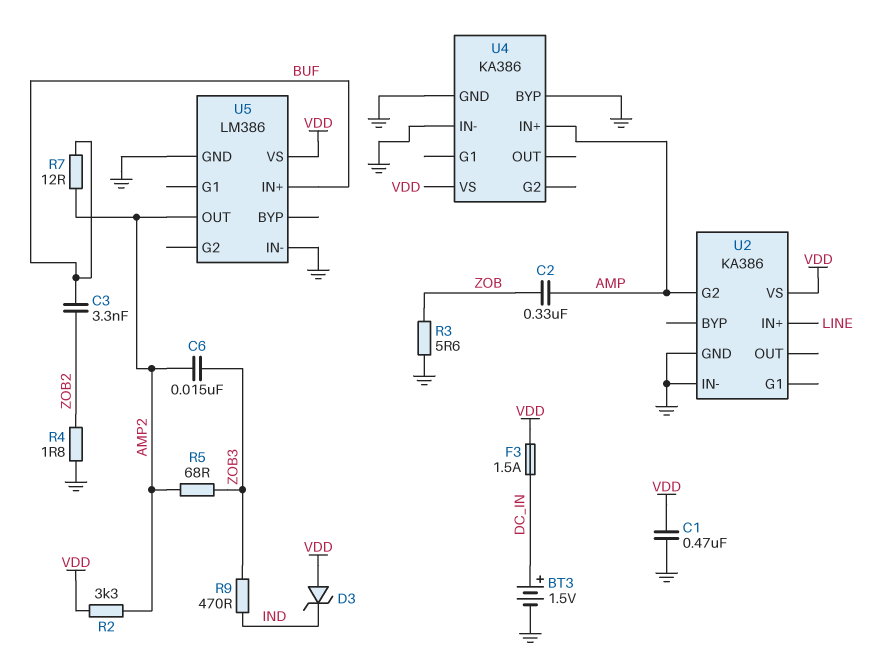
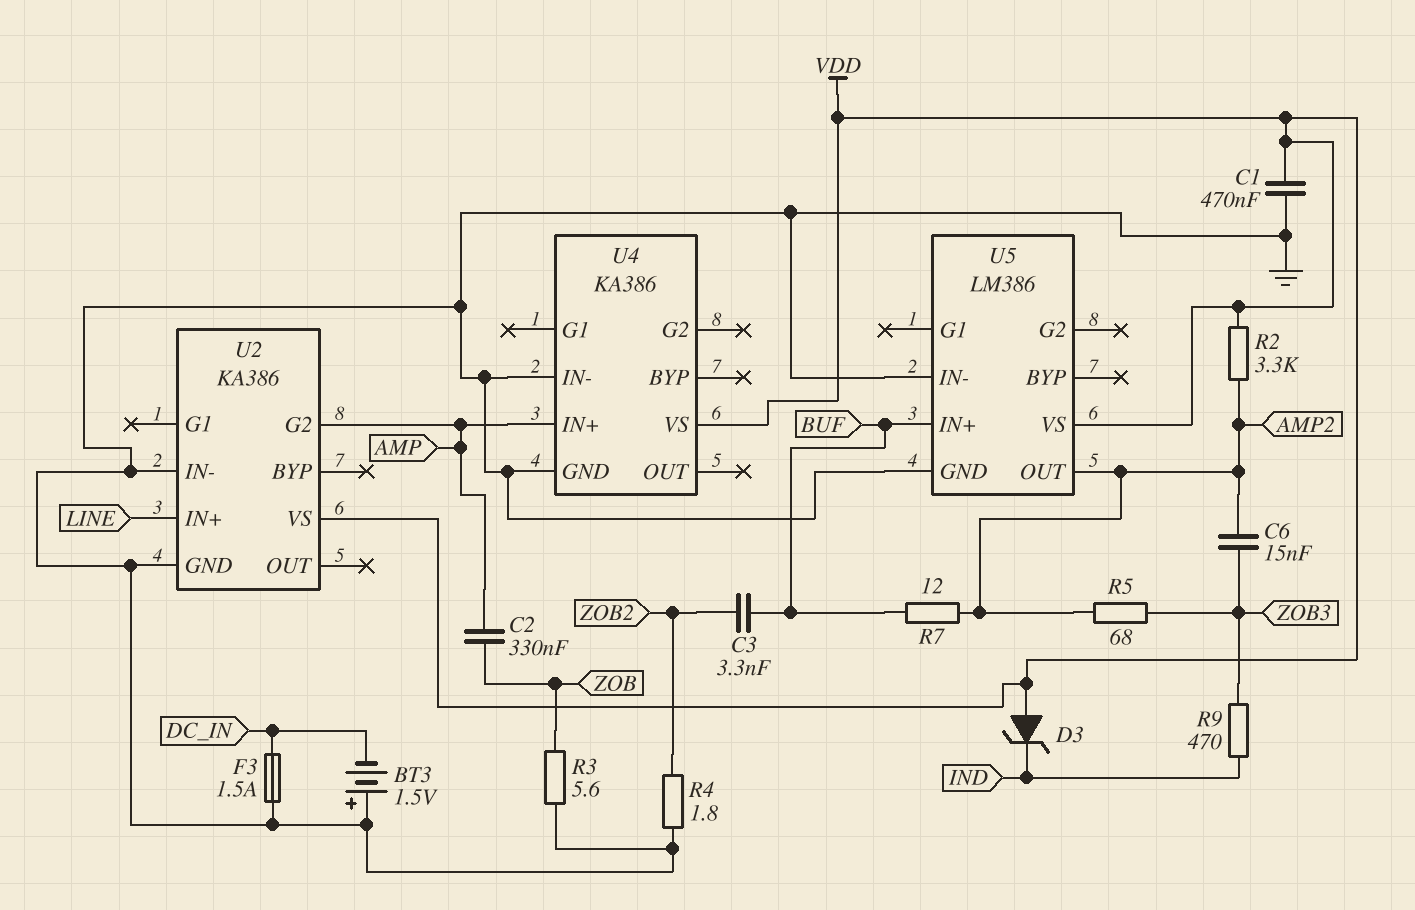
BT3: 1.5V (plus DC_IN, minus GND) -> 1.5V (plus GND, minus DC_IN)
F3: 1.5A (DC_IN, VDD) -> 1.5A (DC_IN, GND)
U4 pin BYP: GND -> none

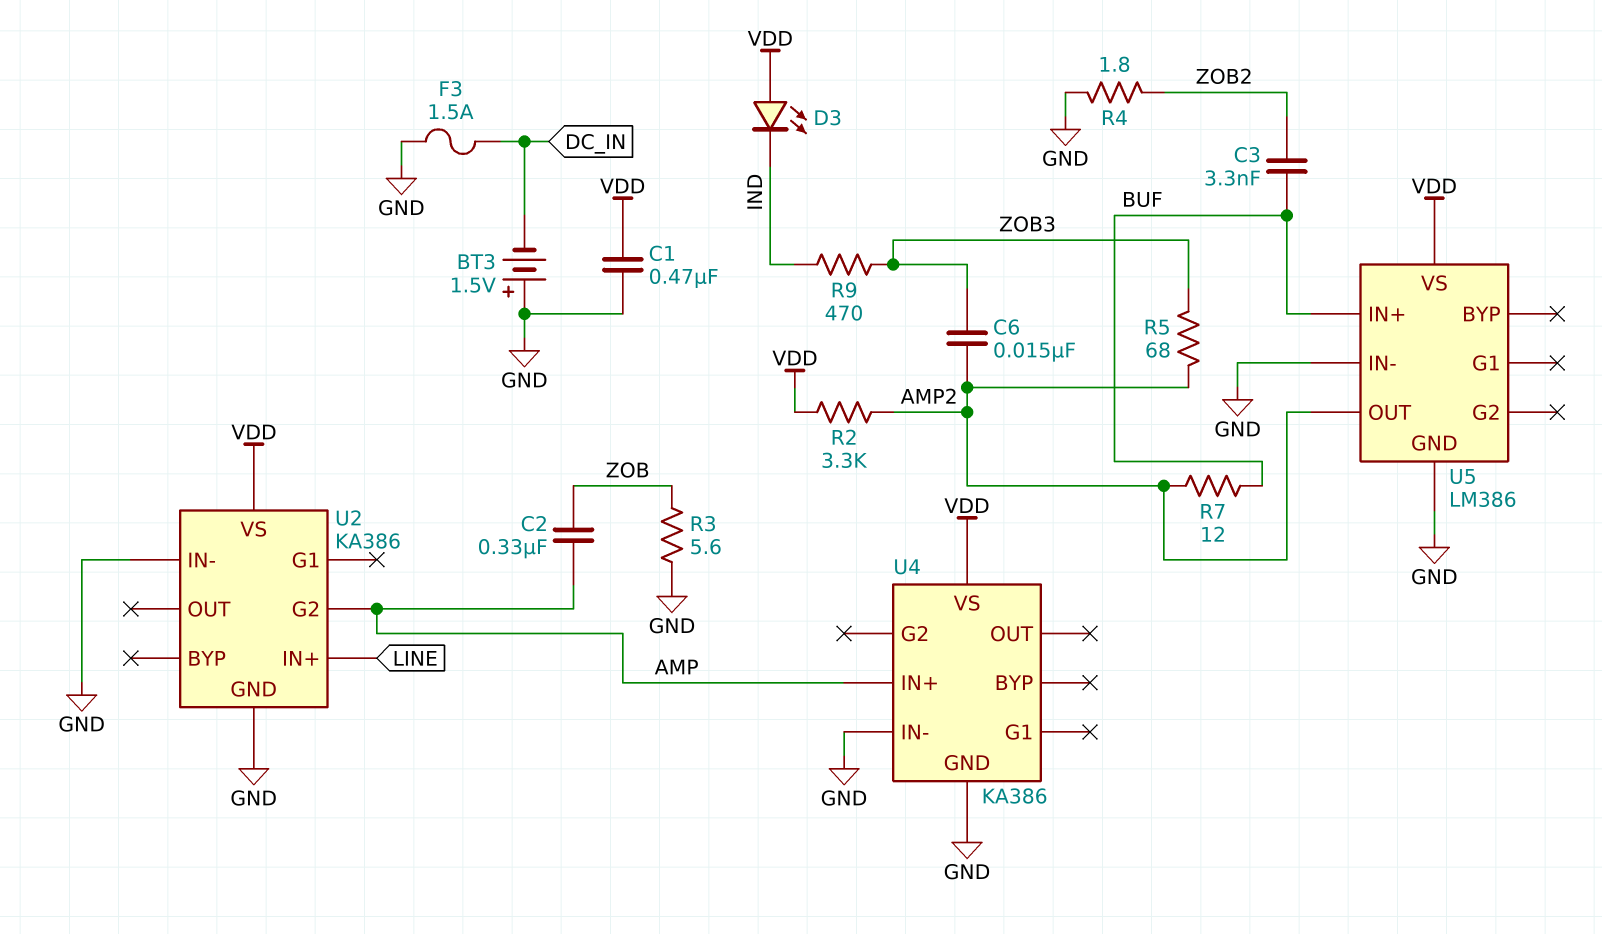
D3: zener (A VDD, K IND) -> LED (A VDD, K IND)

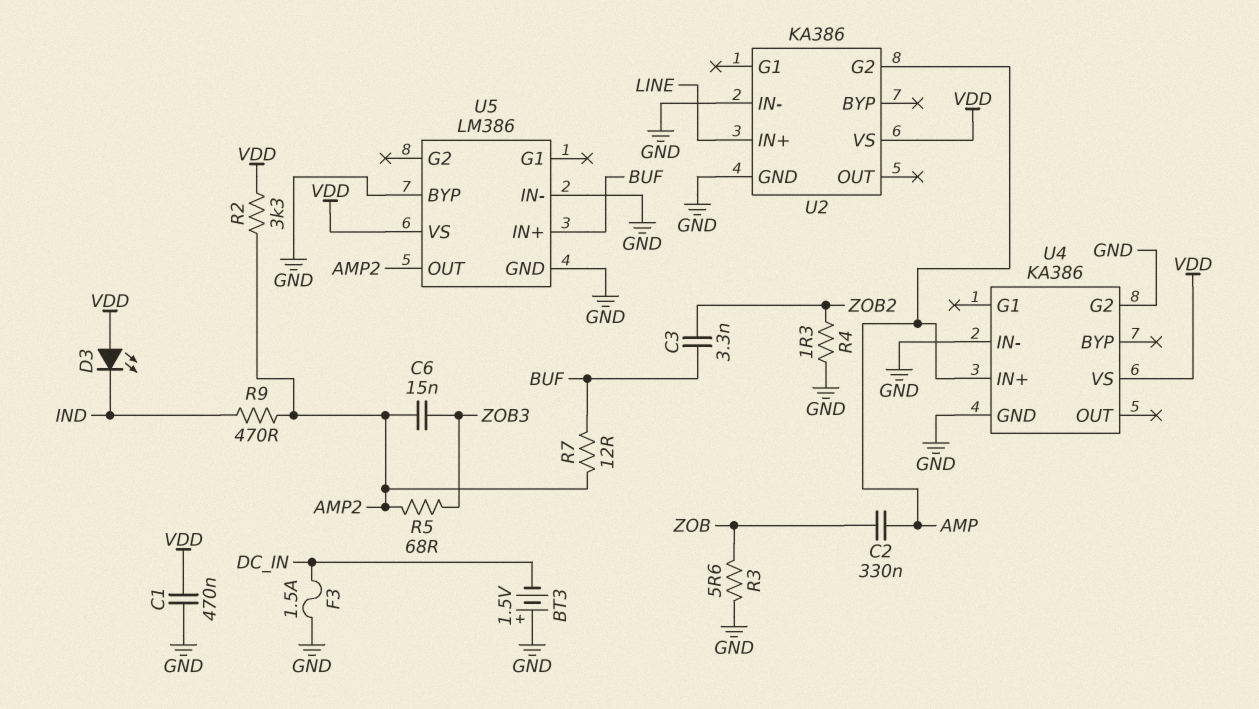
R4: 1.8 (GND, ZOB2) -> 1.3 (GND, ZOB2)
R9: 470 (IND, ZOB3) -> 470 (AMP2, IND)
U4 pin G2: none -> GND
U5 pin BYP: none -> GND

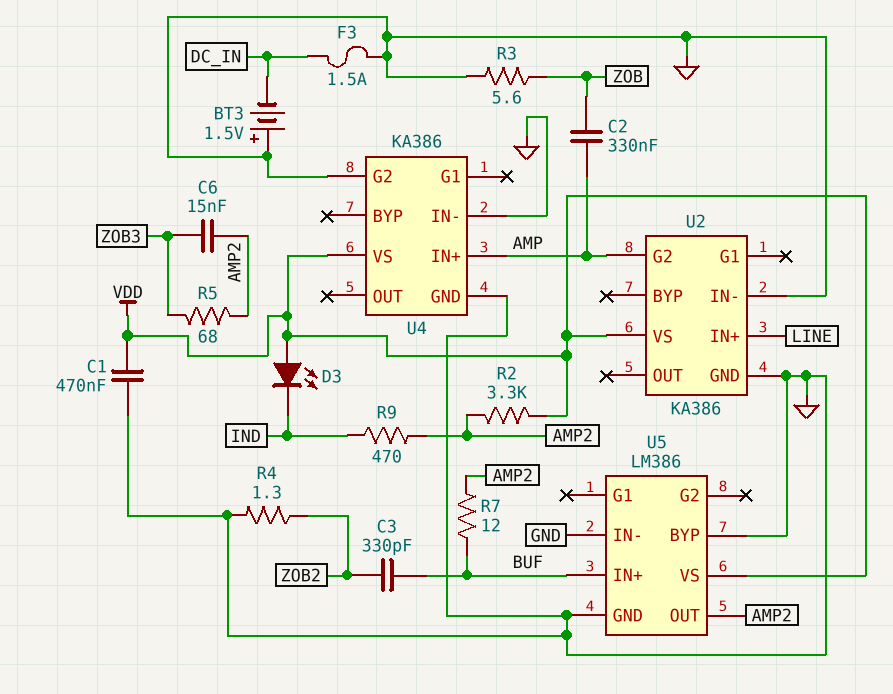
C3: 3.3nF (BUF, ZOB2) -> 330pF (BUF, ZOB2)

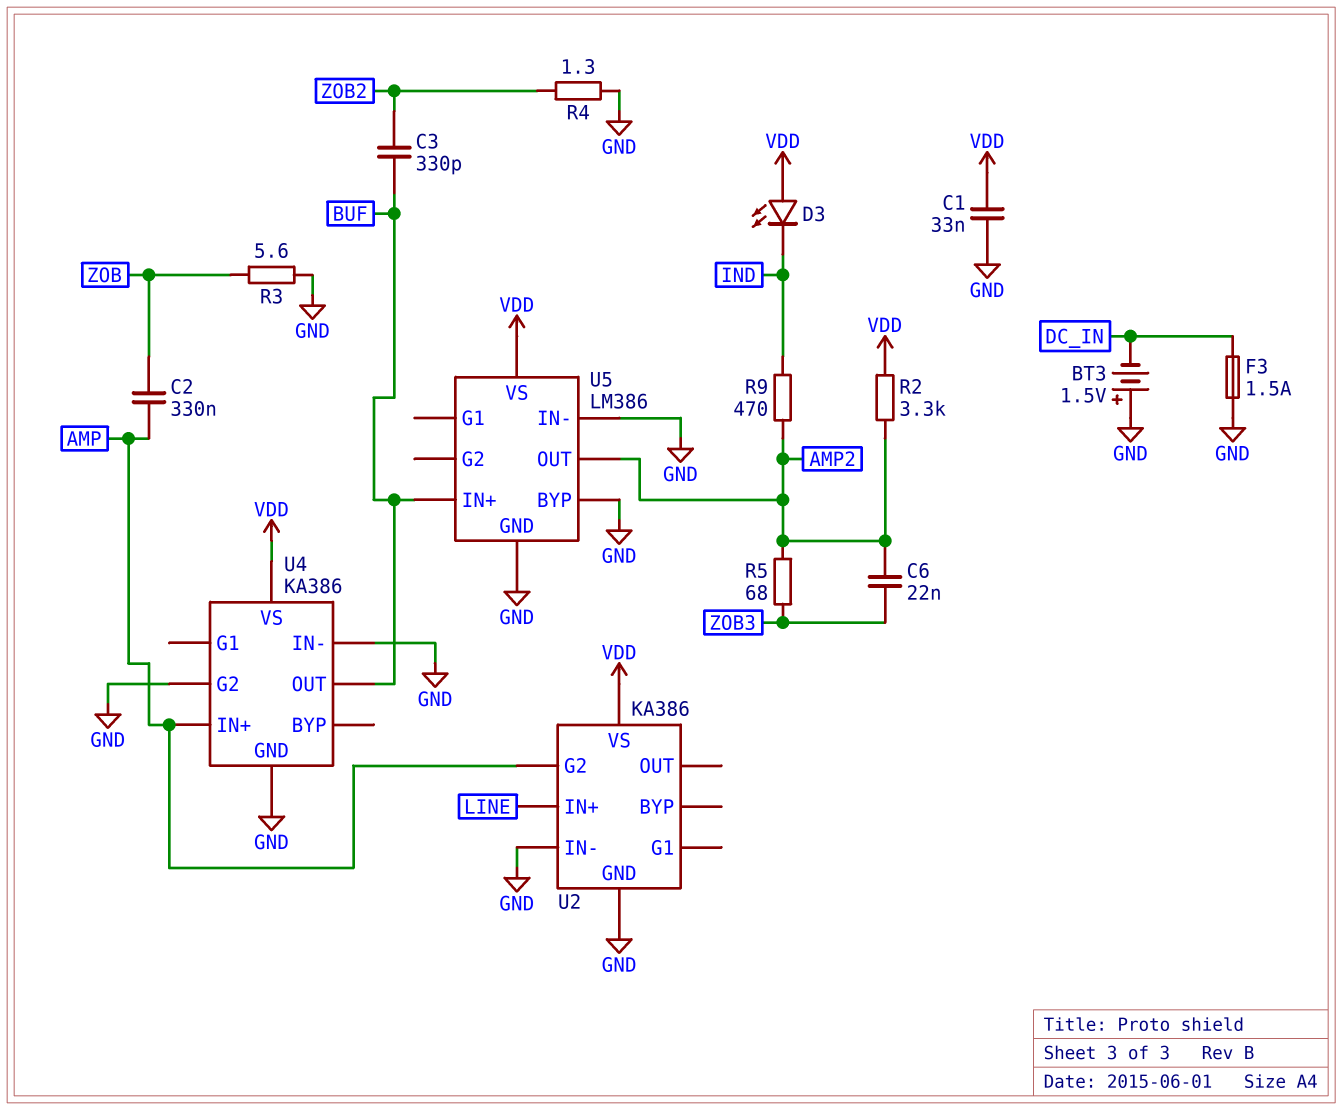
C1: 470nF (GND, VDD) -> 33nF (GND, VDD)
C6: 15nF (AMP2, ZOB3) -> 22nF (AMP2, ZOB3)
R7: 12 (AMP2, BUF) -> none
U4 pin OUT: none -> BUF

